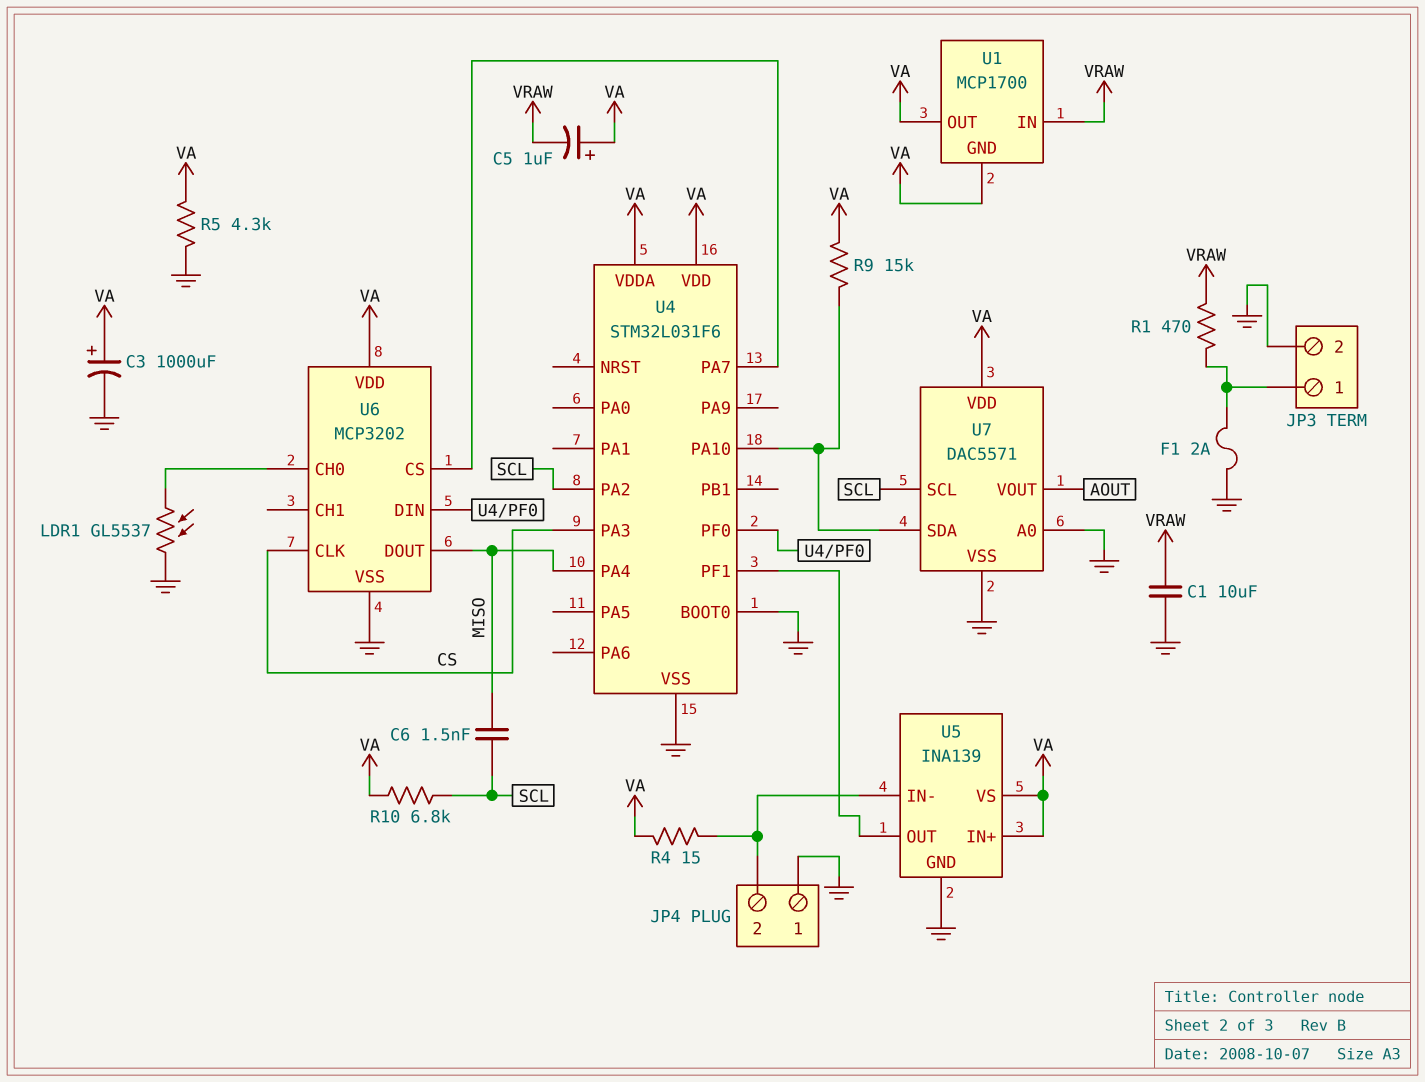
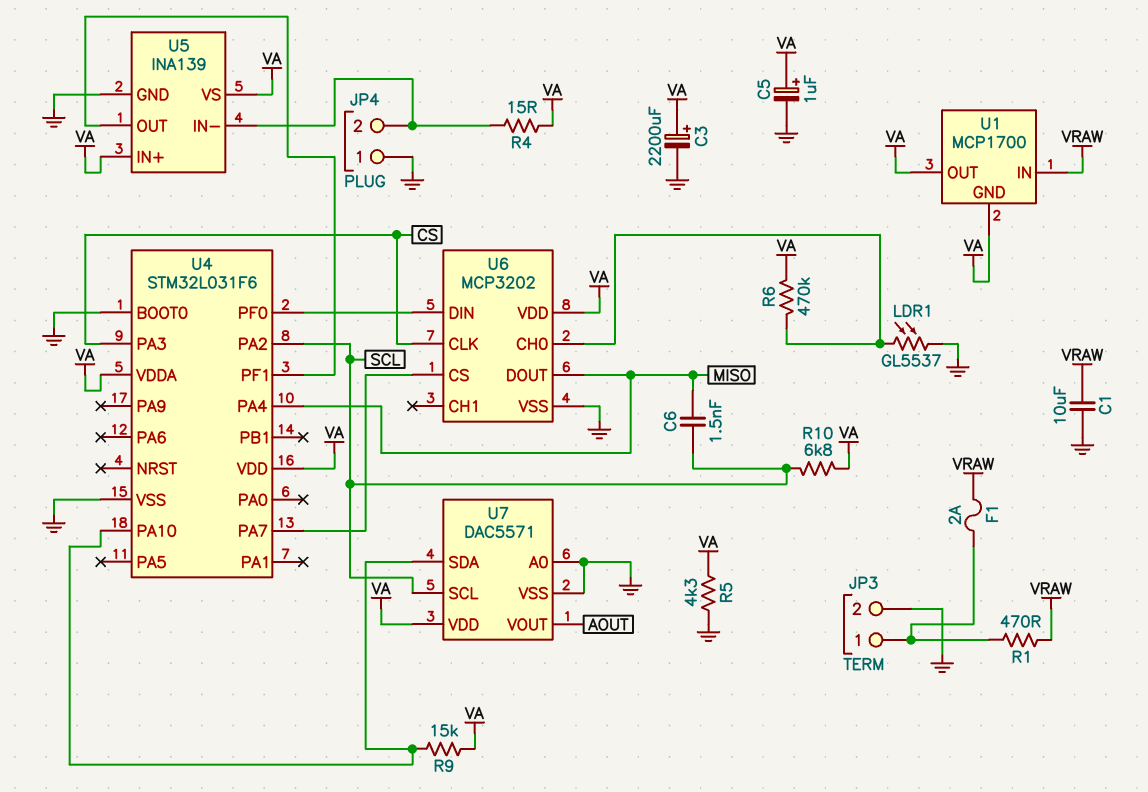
C3: 1000uF (plus VA, minus GND) -> 2200uF (plus VA, minus GND)
C5: 1uF (plus VA, minus VRAW) -> 1uF (plus VA, minus GND)
F1: 2A (GND, JP3/1) -> 2A (JP3/1, VRAW)
R6: none -> 470k (U6/CH0, VA)

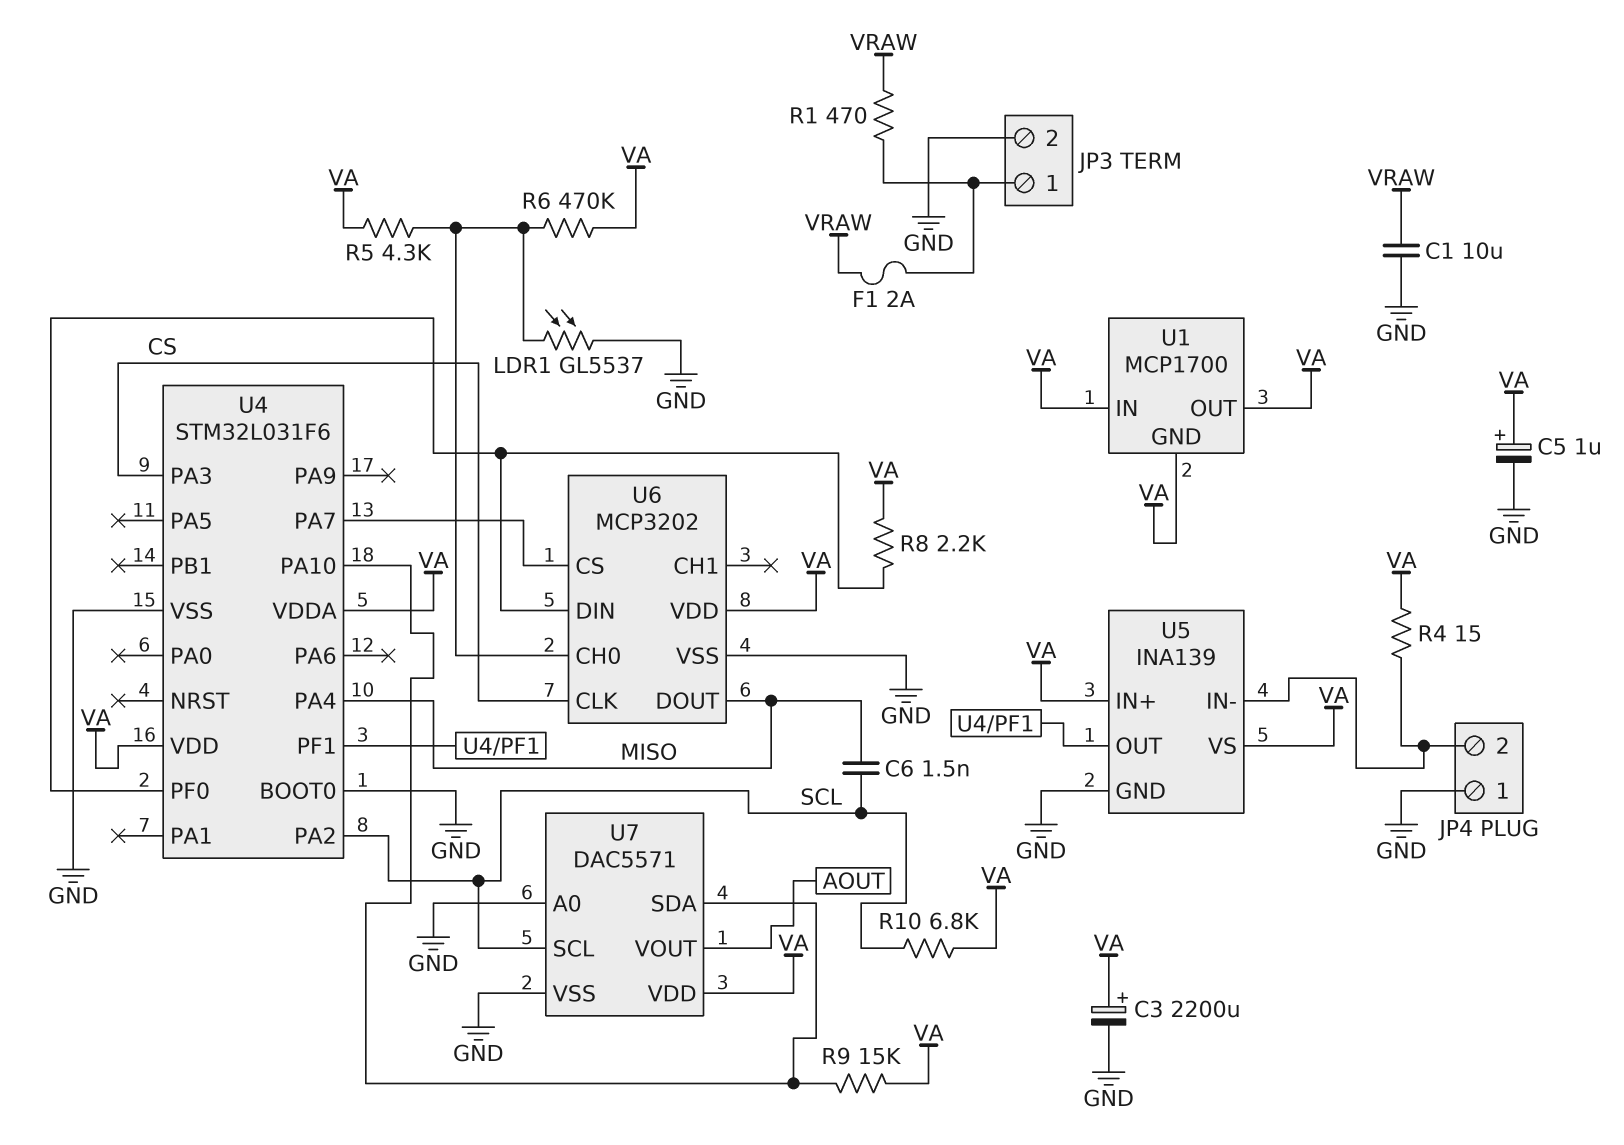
R5: 4.3k (GND, VA) -> 4.3k (U6/CH0, VA)
R8: none -> 2.2k (U4/PF0, VA)
U1 pin IN: VRAW -> VA

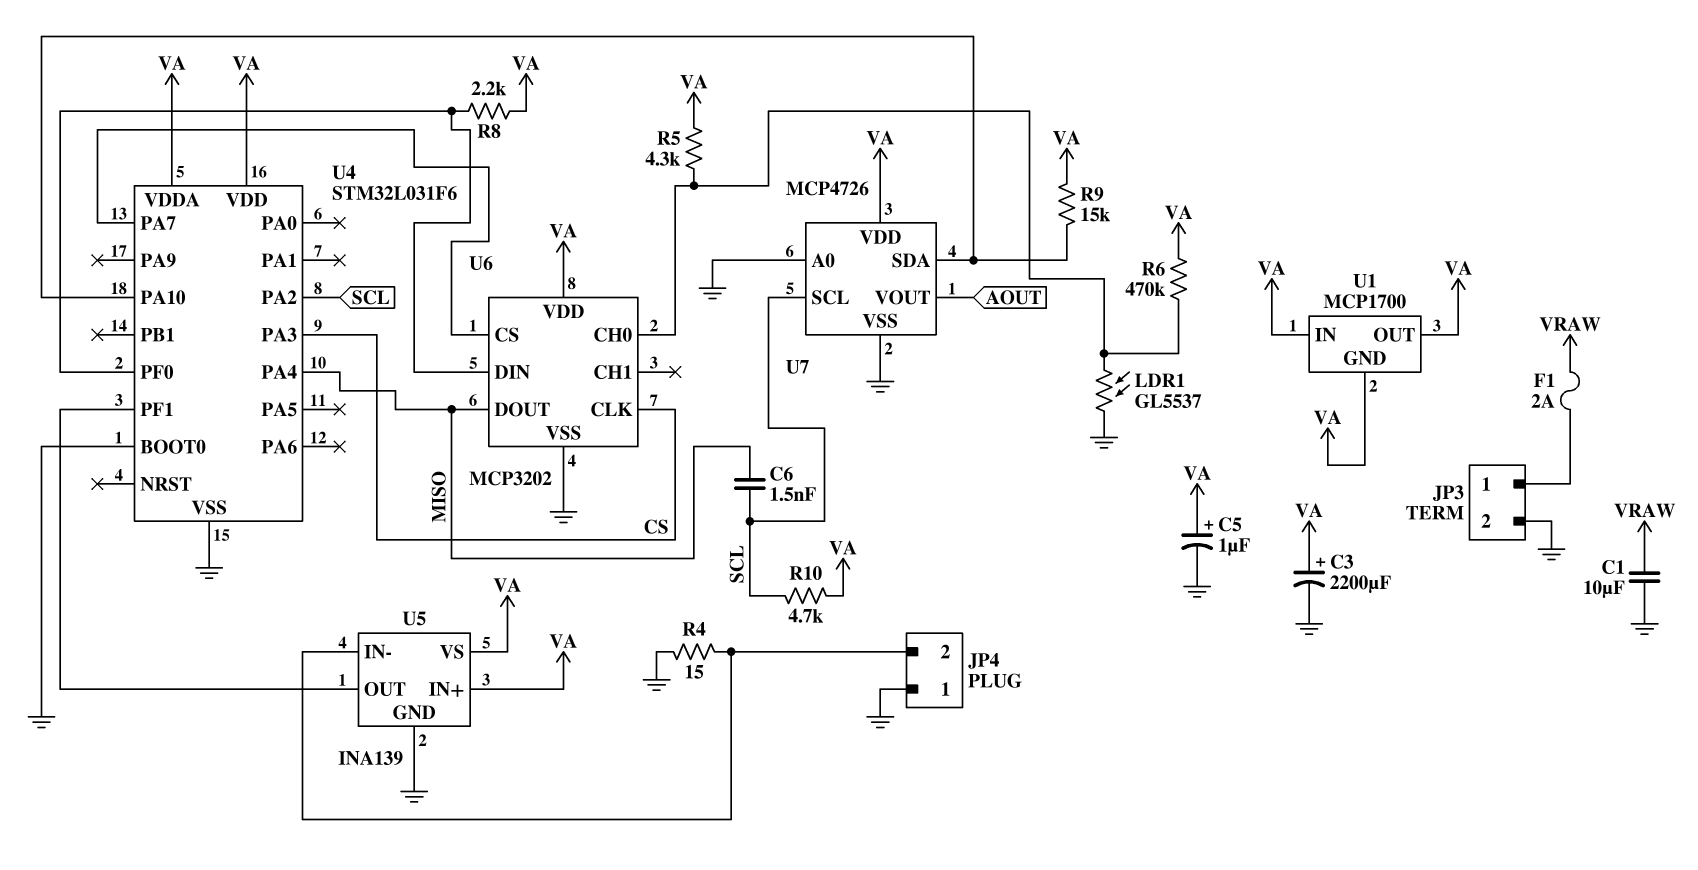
R1: 470 (JP3/1, VRAW) -> none
R4: 15 (JP4/2, VA) -> 15 (GND, JP4/2)
R10: 6.8k (SCL, VA) -> 4.7k (SCL, VA)
U7: DAC5571 -> MCP4726

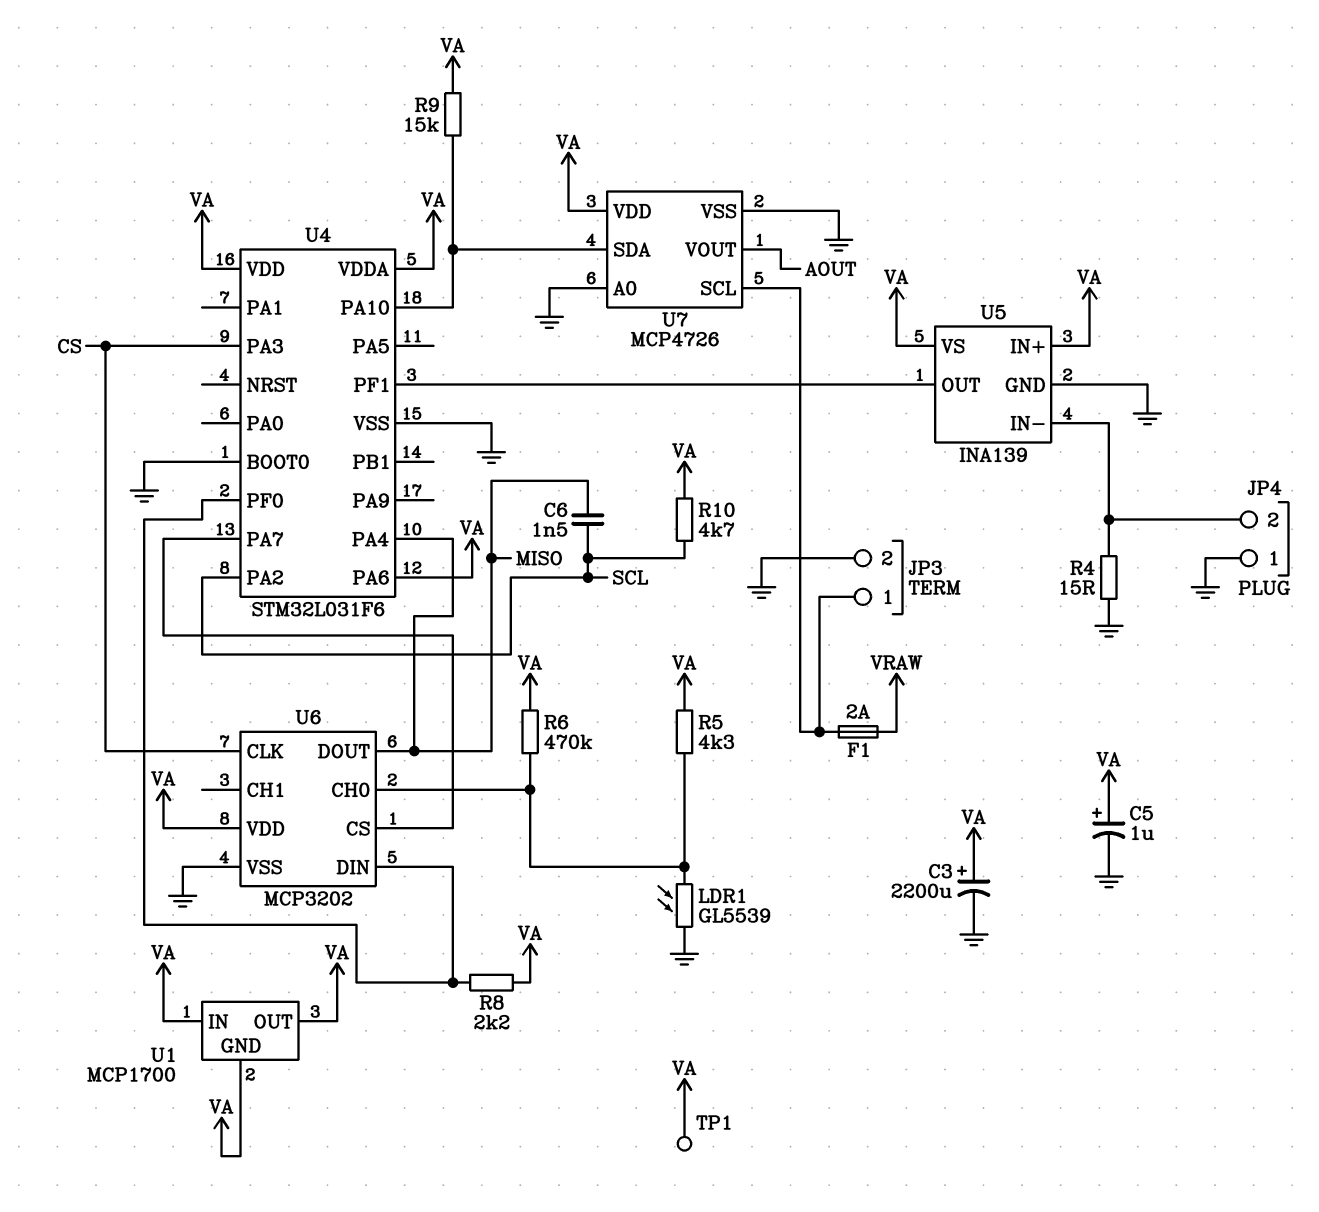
C1: 10uF (GND, VRAW) -> none
LDR1: GL5537 (GND, U6/CH0) -> GL5539 (GND, U6/CH0)
TP1: none -> test point (VA)
U4 pin PA6: none -> VA
U7 pin SCL: SCL -> JP3/1

